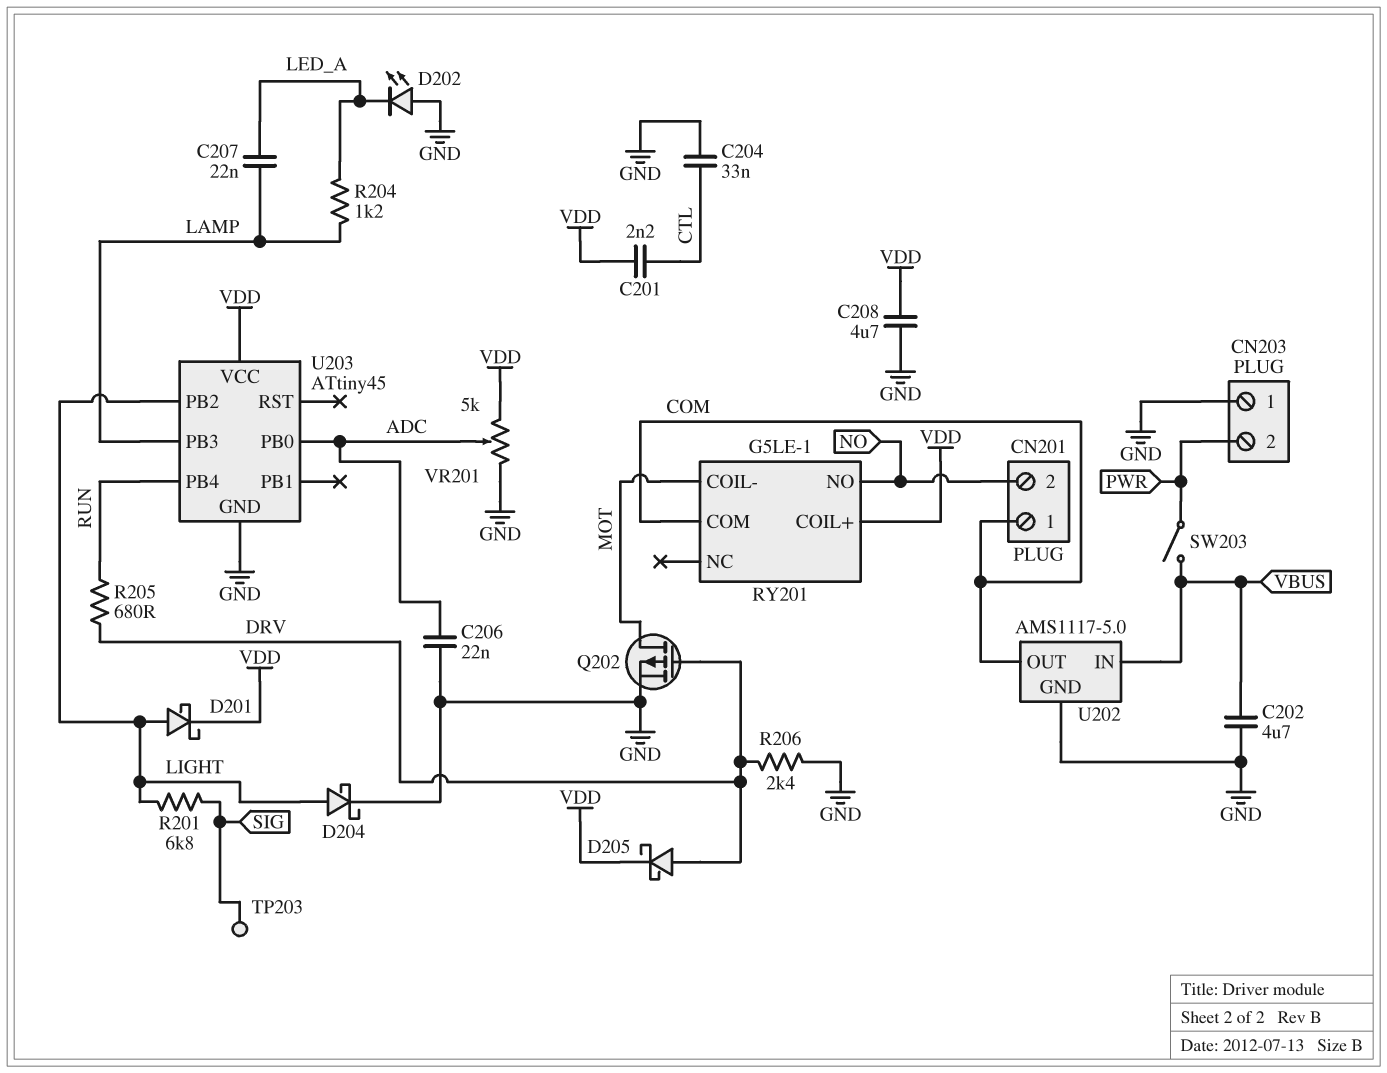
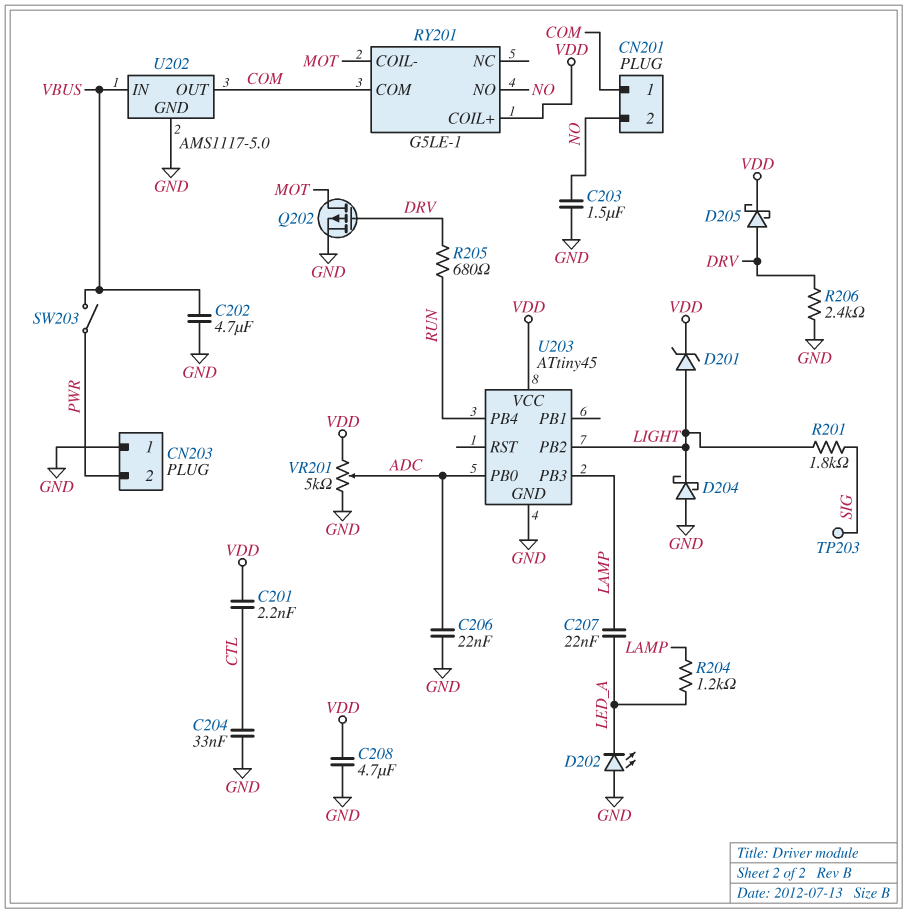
C203: none -> 1.5uF (GND, NO)
D201: schottky (A LIGHT, K VDD) -> zener (A LIGHT, K VDD)
D204: schottky (A LIGHT, K GND) -> schottky (A GND, K LIGHT)
R201: 6.8k (LIGHT, SIG) -> 1.8k (LIGHT, SIG)

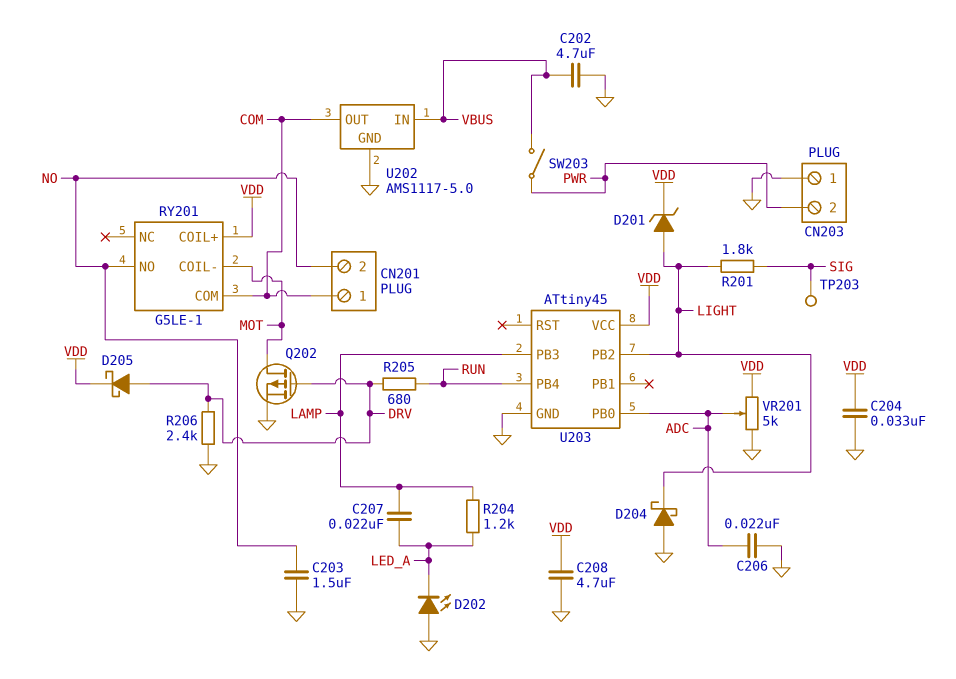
C201: 2.2nF (CTL, VDD) -> none
C204: 33nF (CTL, GND) -> 33nF (GND, VDD)

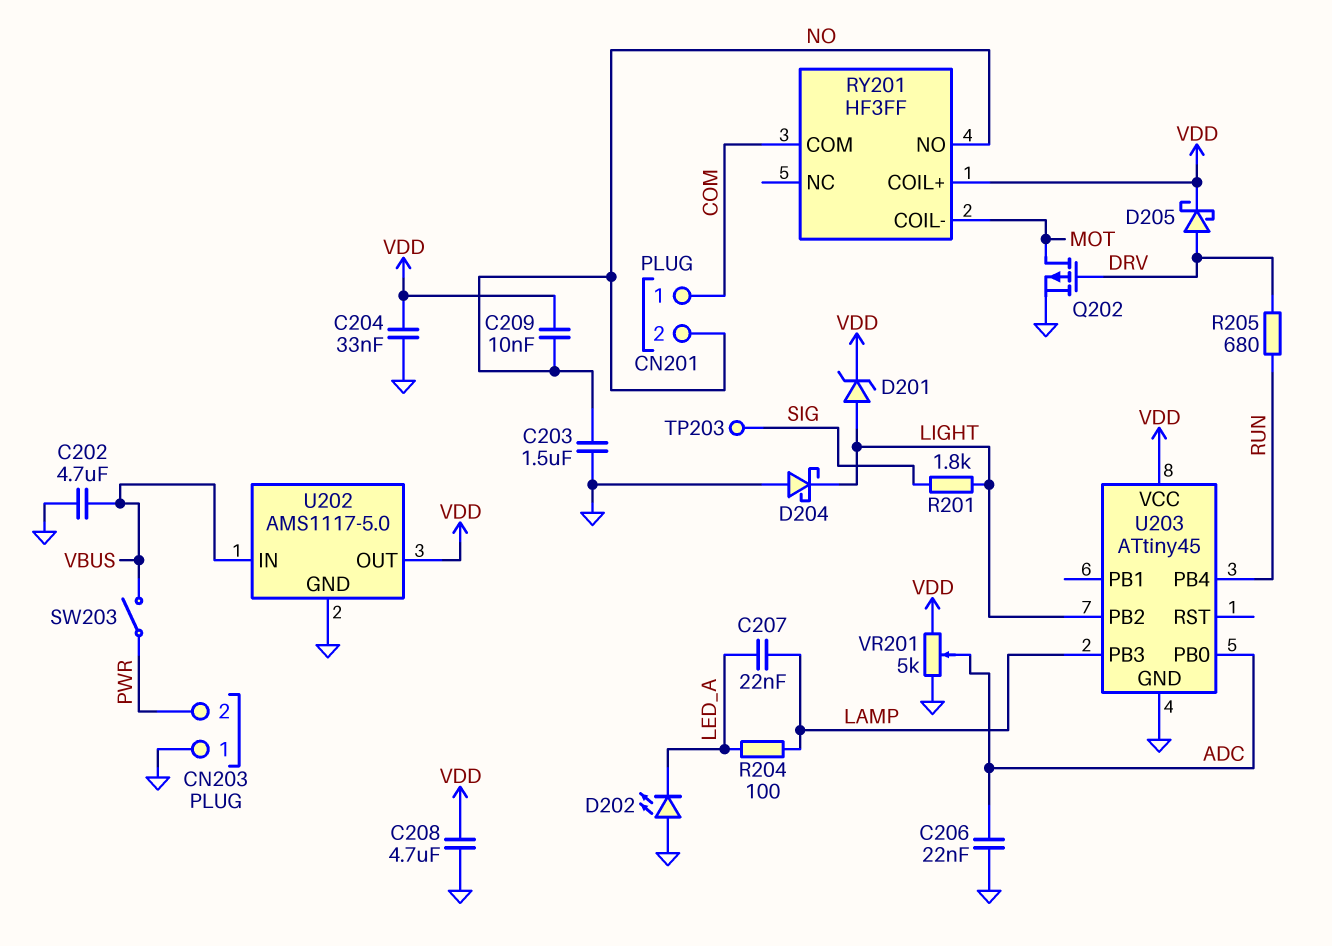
C209: none -> 10nF (NO, VDD)
R204: 1.2k (LAMP, LED_A) -> 100 (LAMP, LED_A)
R206: 2.4k (DRV, GND) -> none
RY201: G5LE-1 -> HF3FF
U202 pin OUT: COM -> VDD

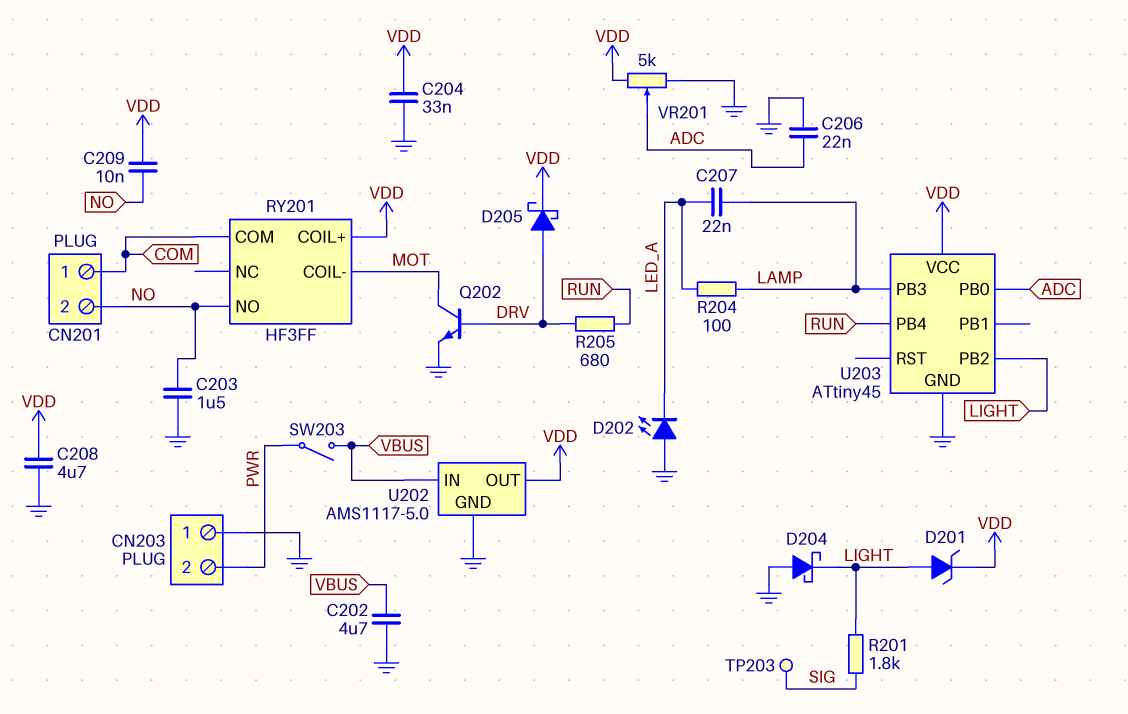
Q202: PMOS (G DRV, D MOT, S GND) -> NPN (B DRV, C MOT, E GND)

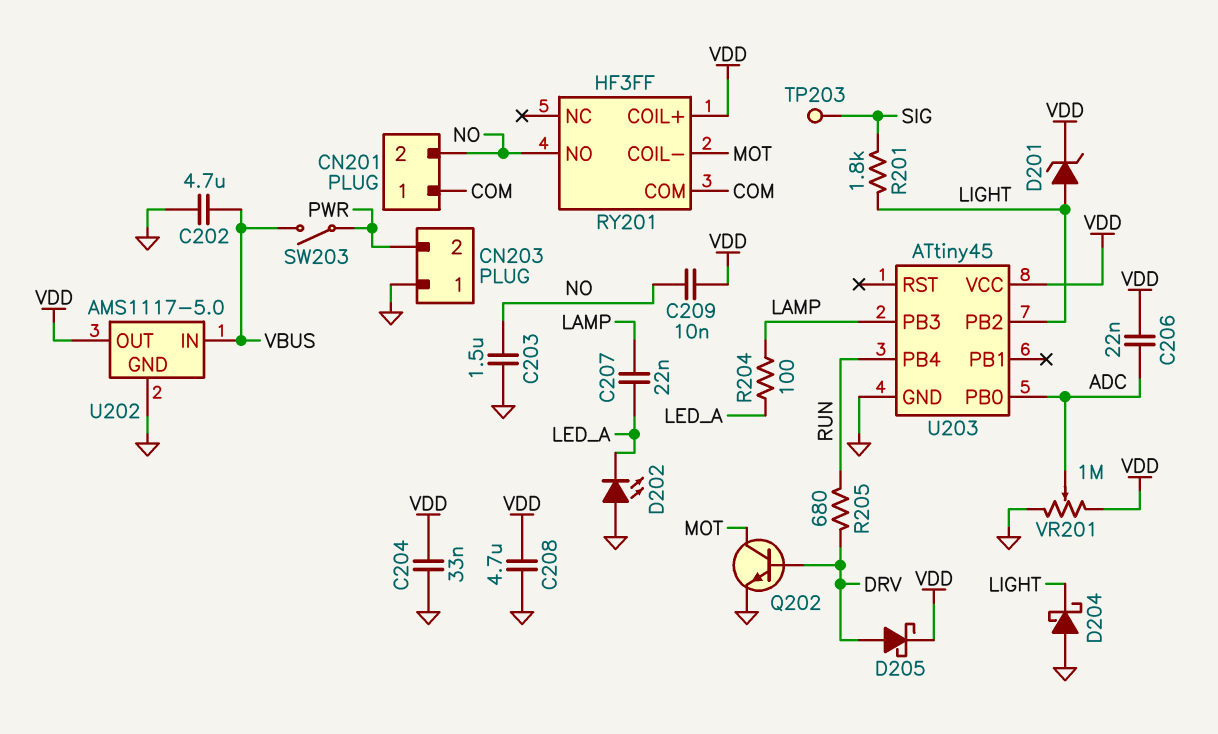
C206: 22nF (ADC, GND) -> 22nF (ADC, VDD)
VR201: 5k (GND, VDD, wiper ADC) -> 1M (GND, VDD, wiper ADC)

